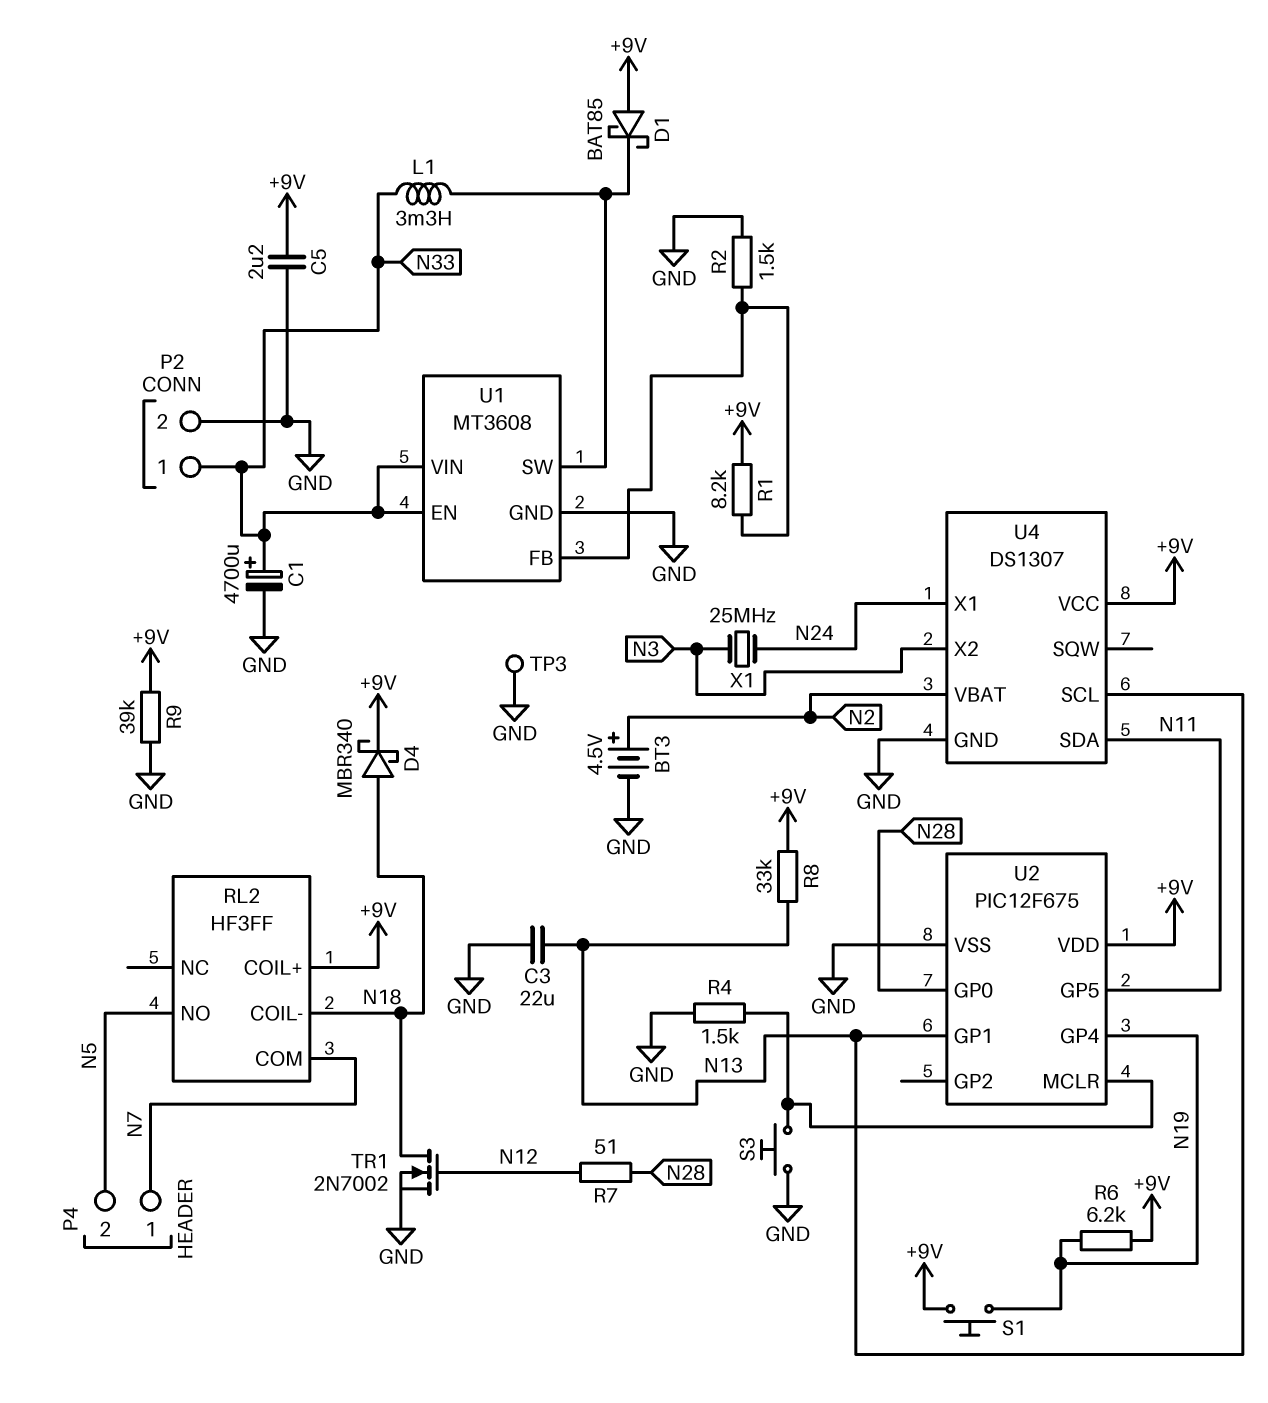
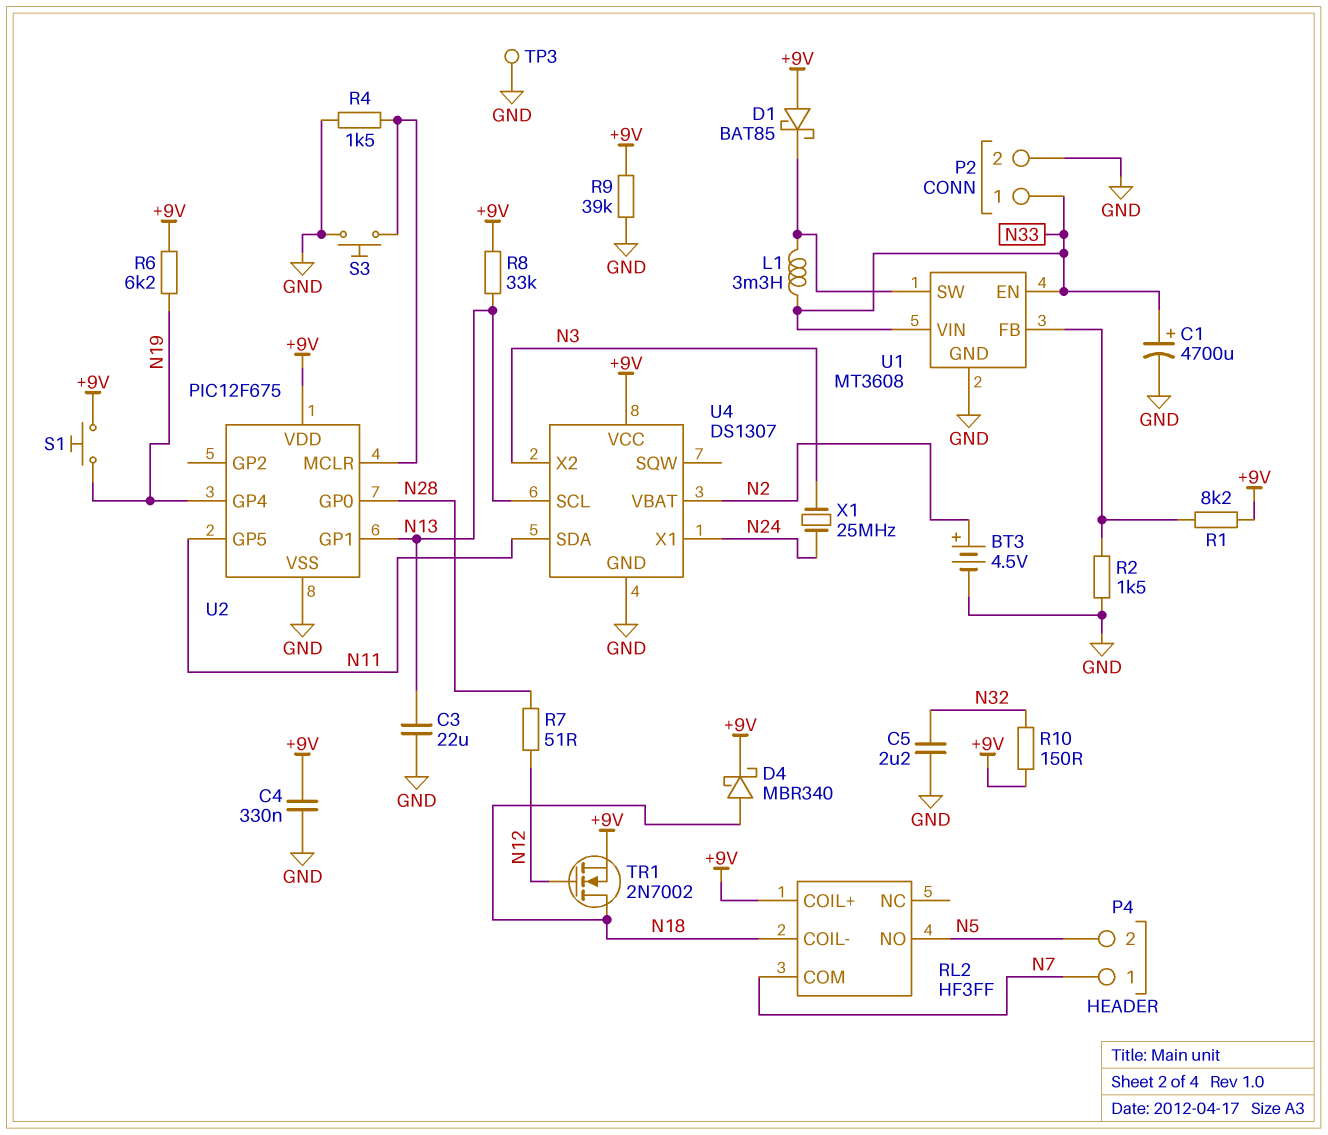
C4: none -> 330nF (+9V, GND)
C5: 2.2uF (+9V, GND) -> 2.2uF (GND, N32)
R10: none -> 150 (+9V, N32)
TR1: NMOS 2N7002 (G N12, D N18, S GND) -> NMOS 2N7002 (G N12, D N18, S +9V)

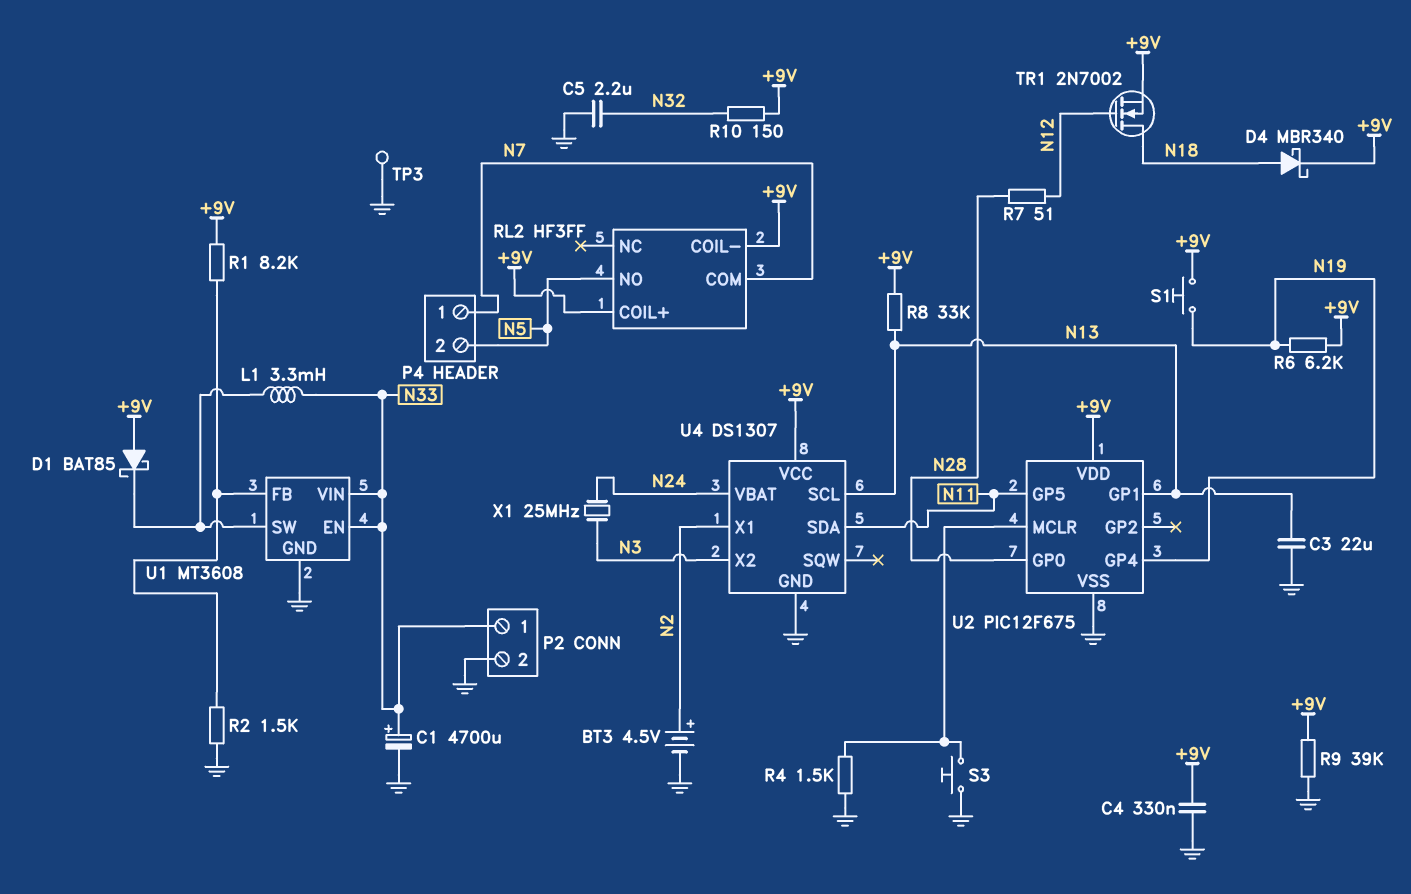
RL2 pin COIL-: N18 -> +9V
U4 pin VBAT: N2 -> N24
U4 pin X1: N24 -> N2

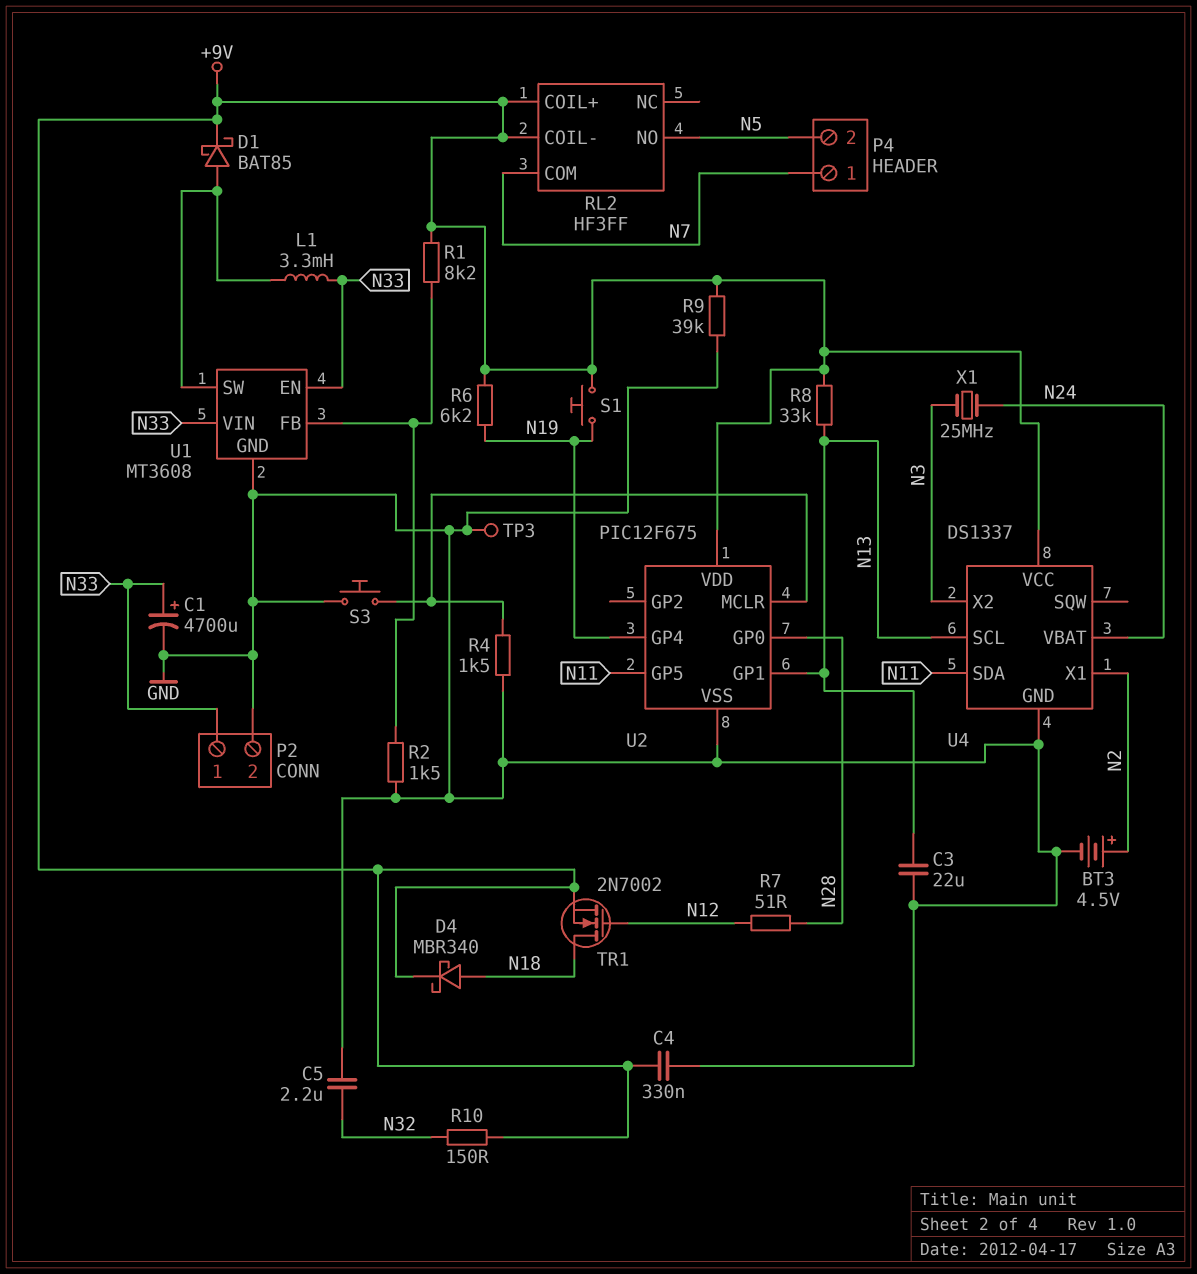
D1: schottky BAT85 (A +9V, K U1/SW) -> schottky BAT85 (A U1/SW, K +9V)
U4: DS1307 -> DS1337

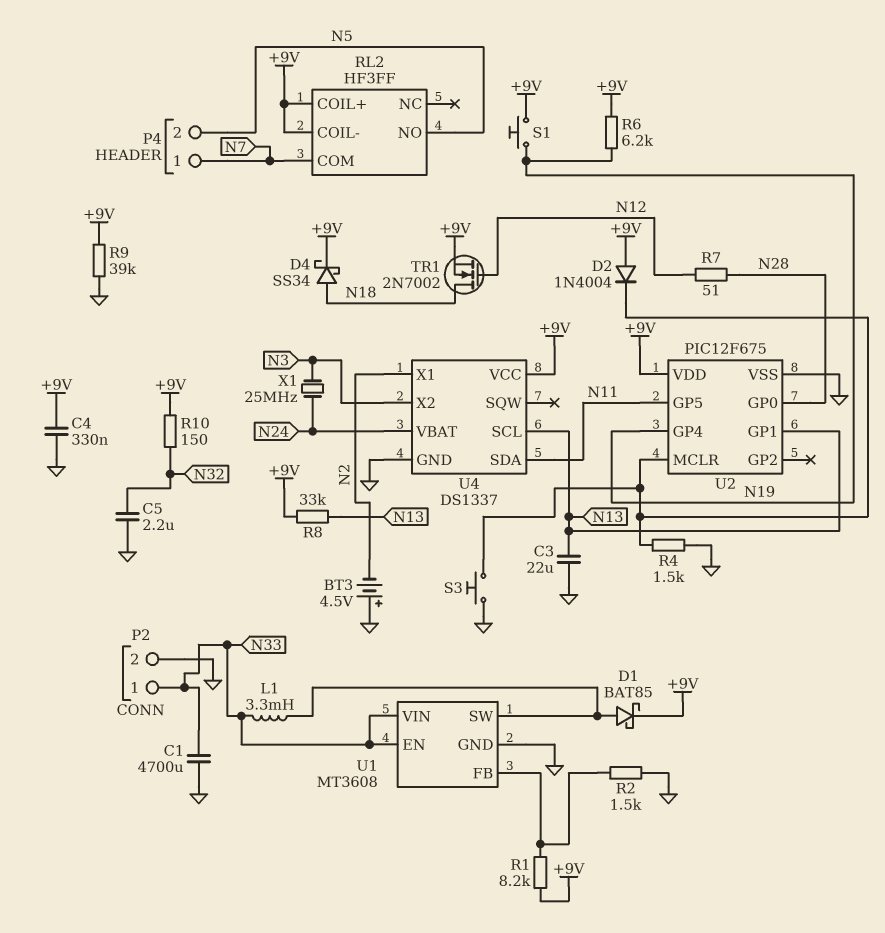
BT3: 4.5V (plus N2, minus GND) -> 4.5V (plus GND, minus N2)
C1: 4700uF (plus N33, minus GND) -> 4700uF (GND, N33)
D2: none -> diode 1N4004 (A +9V, K U2/MCLR)
D4: schottky MBR340 (A N18, K +9V) -> schottky SS34 (A N18, K +9V)
TP3: test point (GND) -> none

